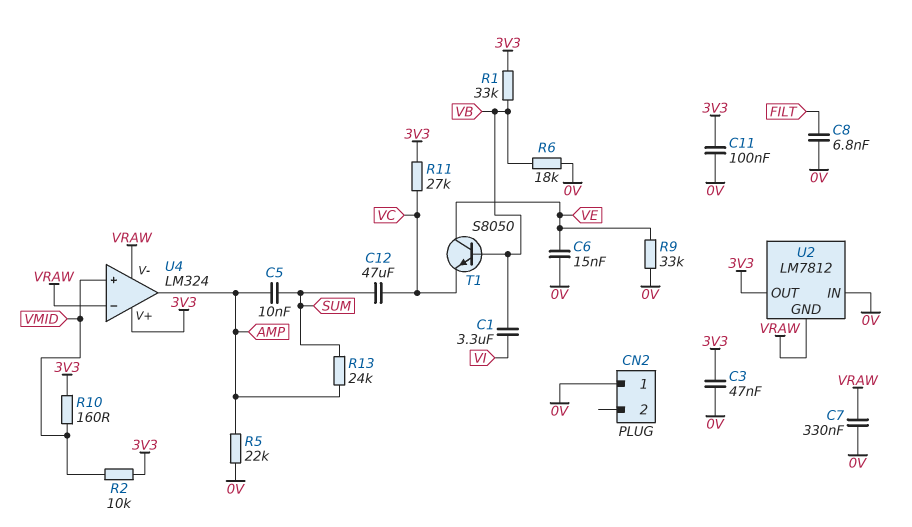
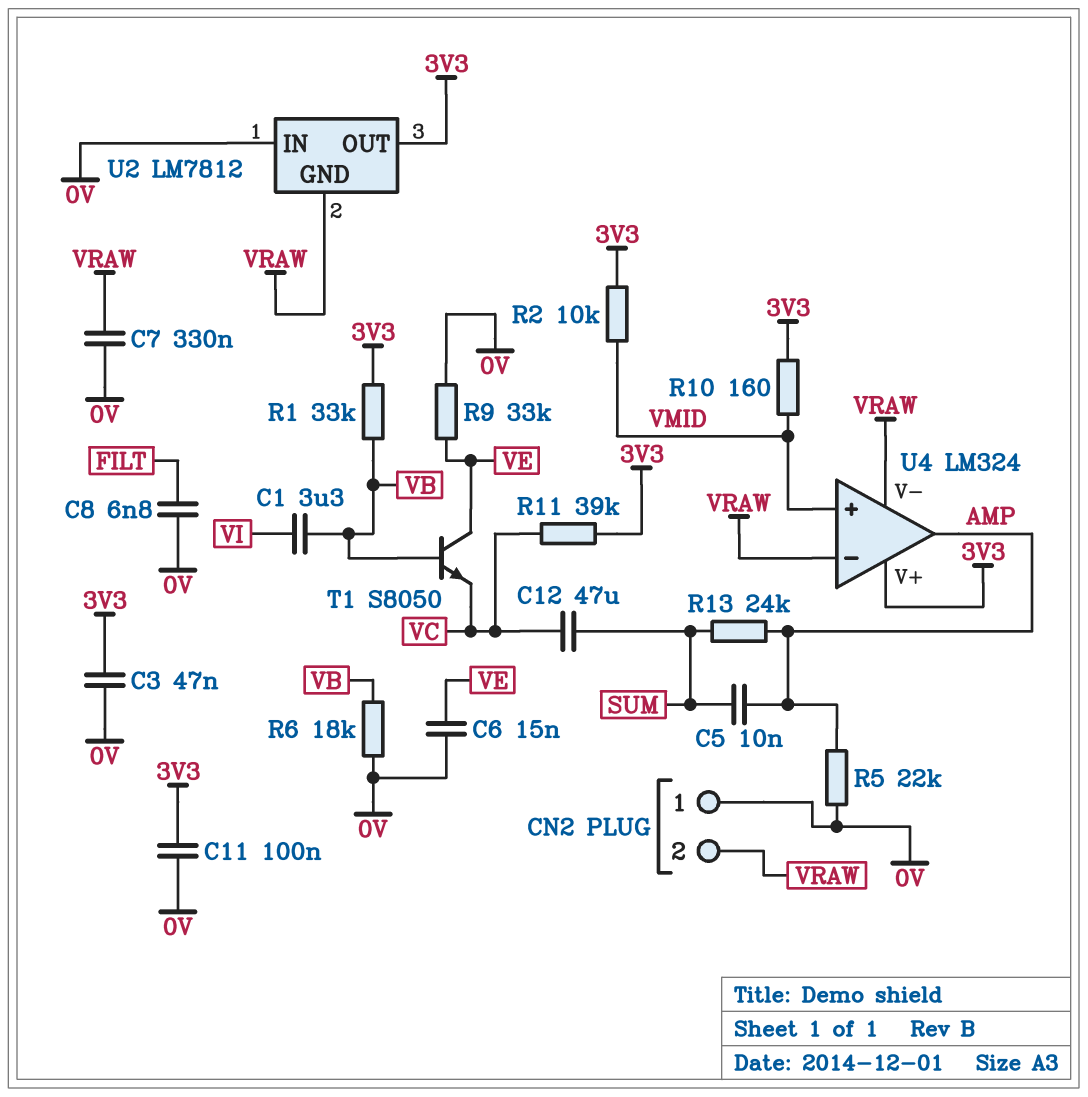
CN2 pin 2: none -> VRAW
R11: 27k (3V3, VC) -> 39k (3V3, VC)

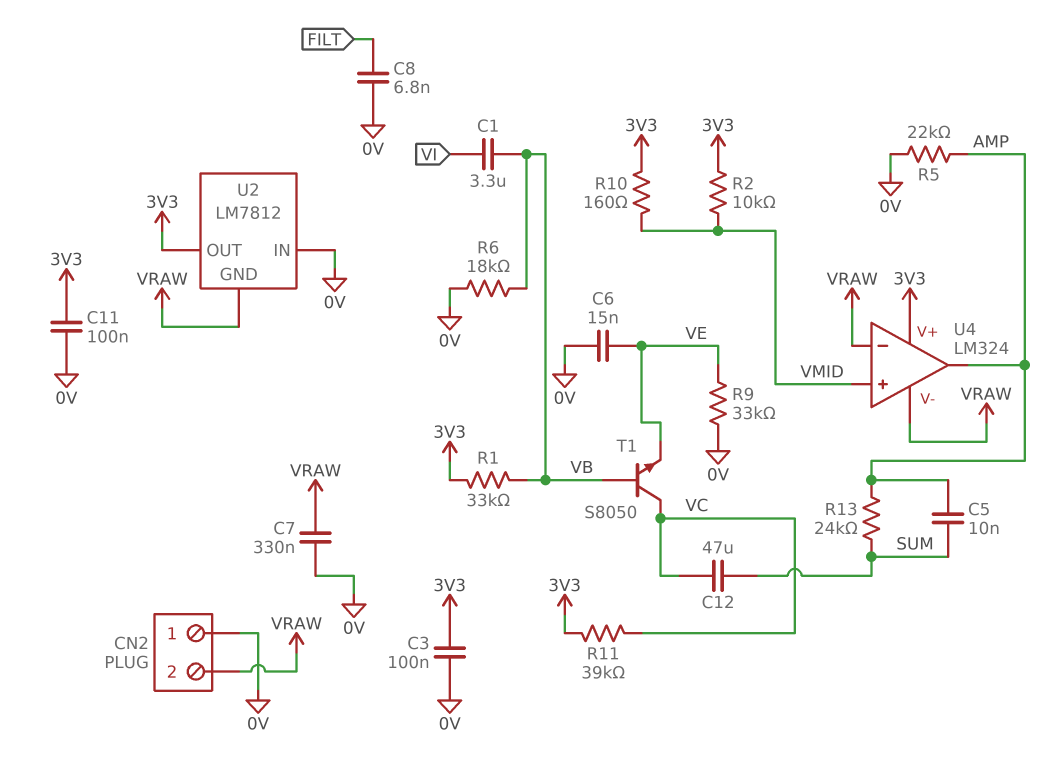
C3: 47nF (0V, 3V3) -> 100nF (0V, 3V3)
T1: NPN S8050 (B VB, C VE, E VC) -> NPN S8050 (B VB, C VC, E VE)

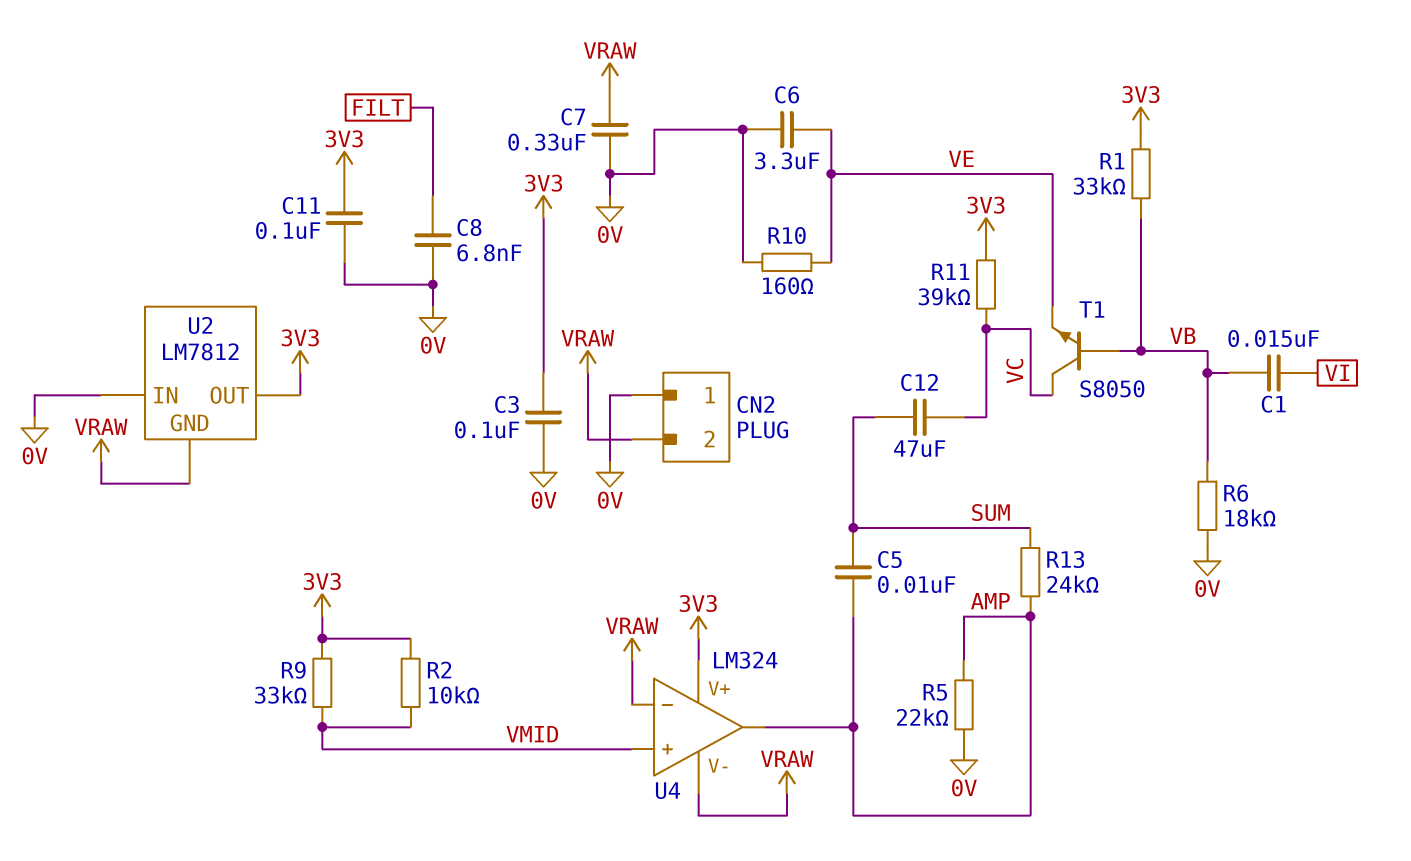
C1: 3.3uF (VB, VI) -> 15nF (VB, VI)
C6: 15nF (0V, VE) -> 3.3uF (0V, VE)
R9: 33k (0V, VE) -> 33k (3V3, VMID)
R10: 160 (3V3, VMID) -> 160 (0V, VE)

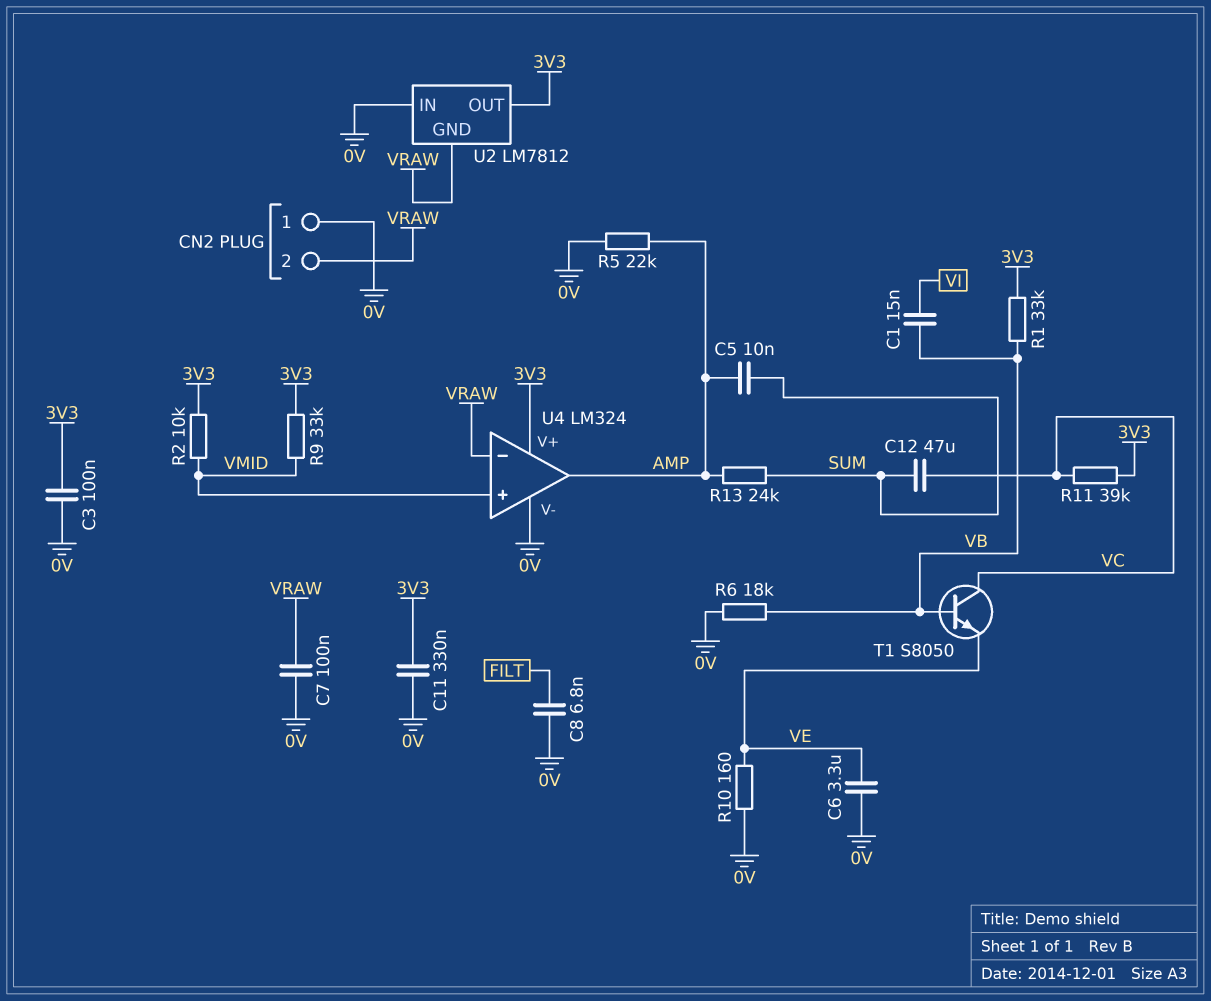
C7: 330nF (0V, VRAW) -> 100nF (0V, VRAW)
C11: 100nF (0V, 3V3) -> 330nF (0V, 3V3)
U4 pin V-: VRAW -> 0V

